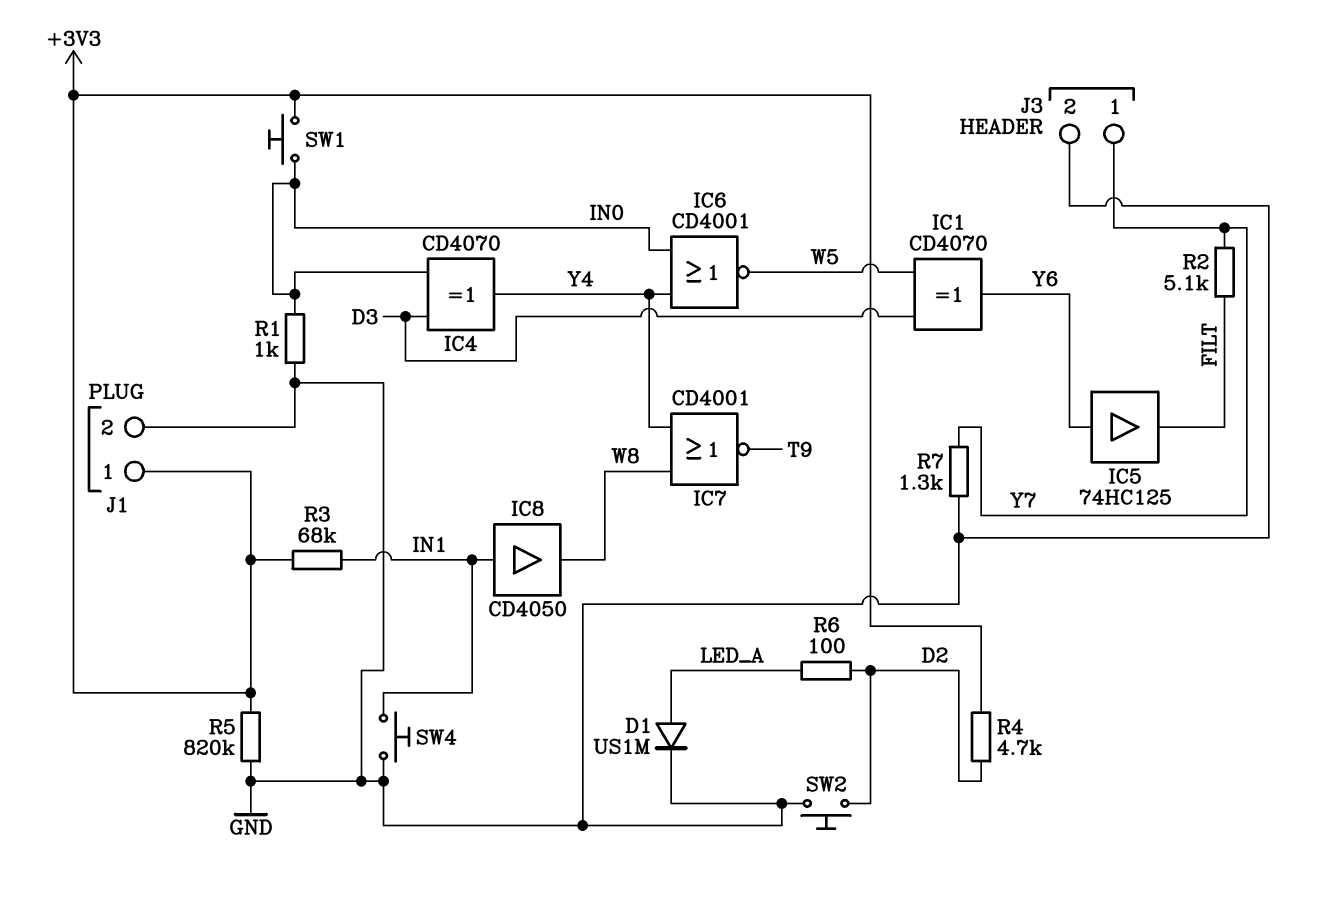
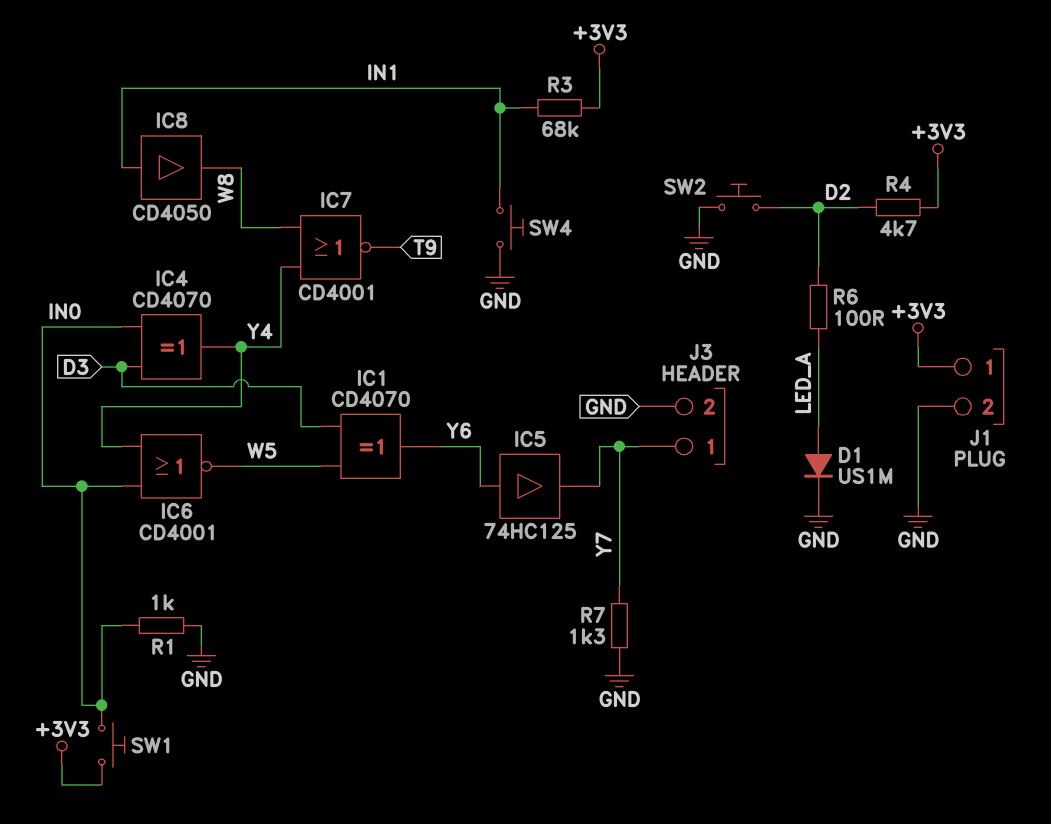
IC5: buffer 74HC125 (in Y6, out FILT) -> buffer 74HC125 (in Y6, out Y7)
R2: 5.1k (FILT, Y7) -> none
R5: 820k (+3V3, GND) -> none

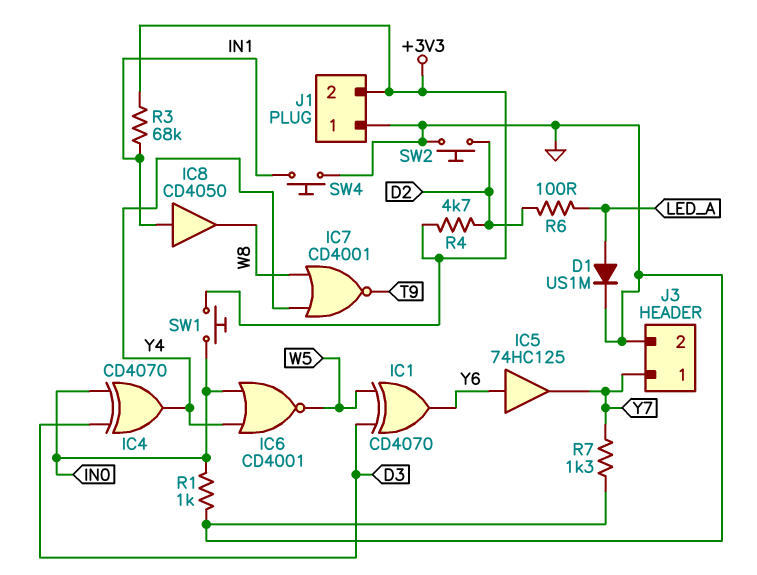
J1 pin 1: +3V3 -> GND
J1 pin 2: GND -> +3V3

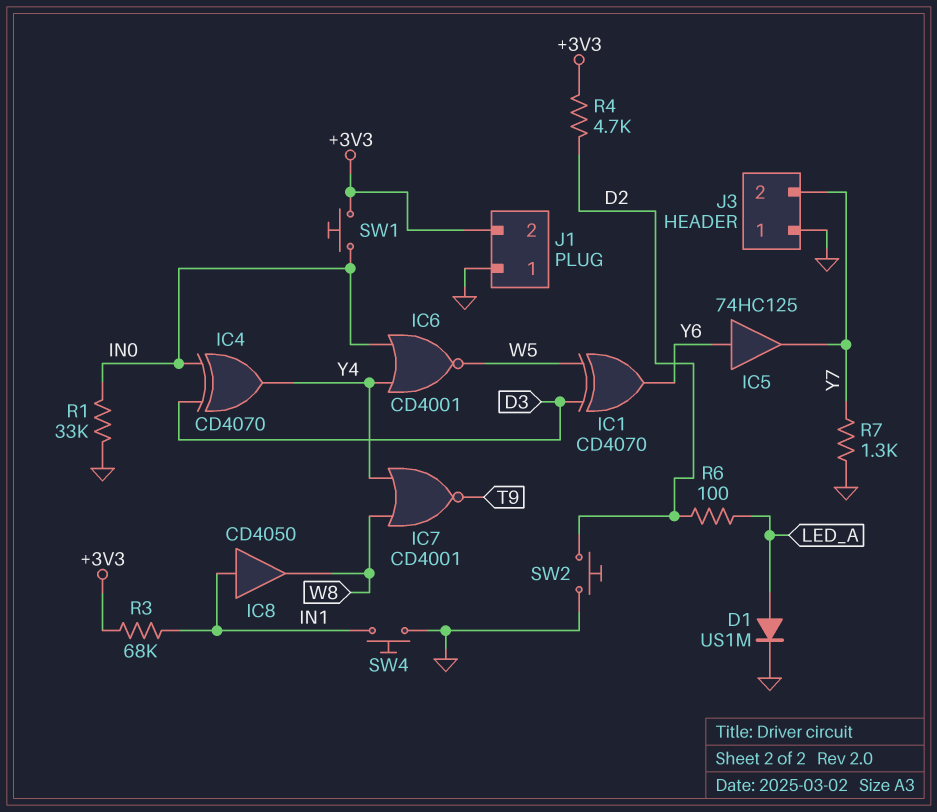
J3 pin 1: Y7 -> GND
J3 pin 2: GND -> Y7
R1: 1k (GND, IN0) -> 33k (GND, IN0)

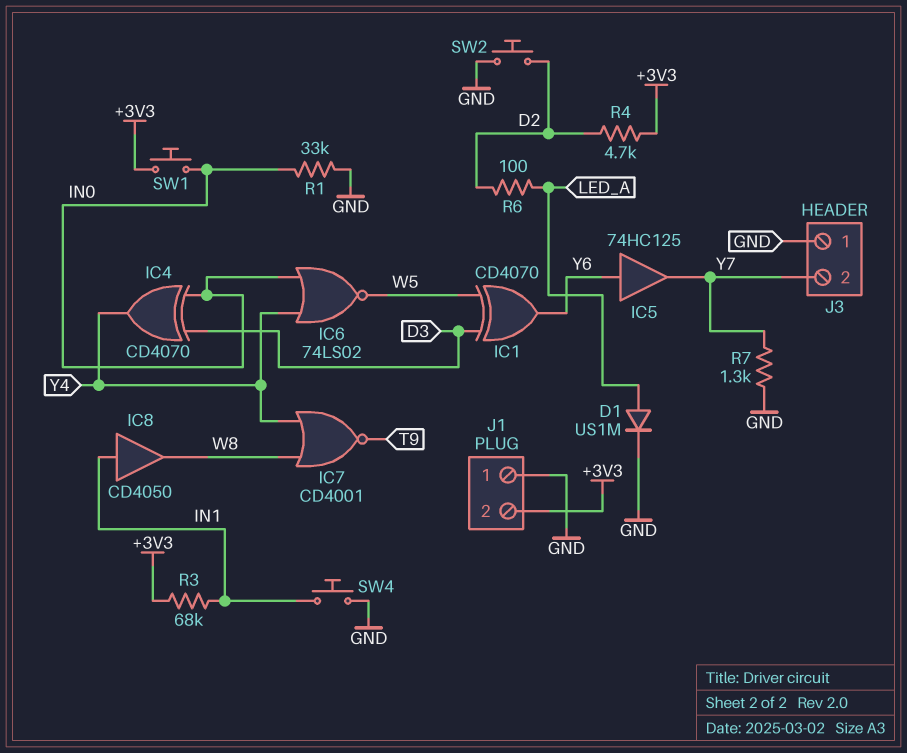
IC6: NOR CD4001 (in IN0, in Y4, out W5) -> NOR 74LS02 (in IN0, in Y4, out W5)

